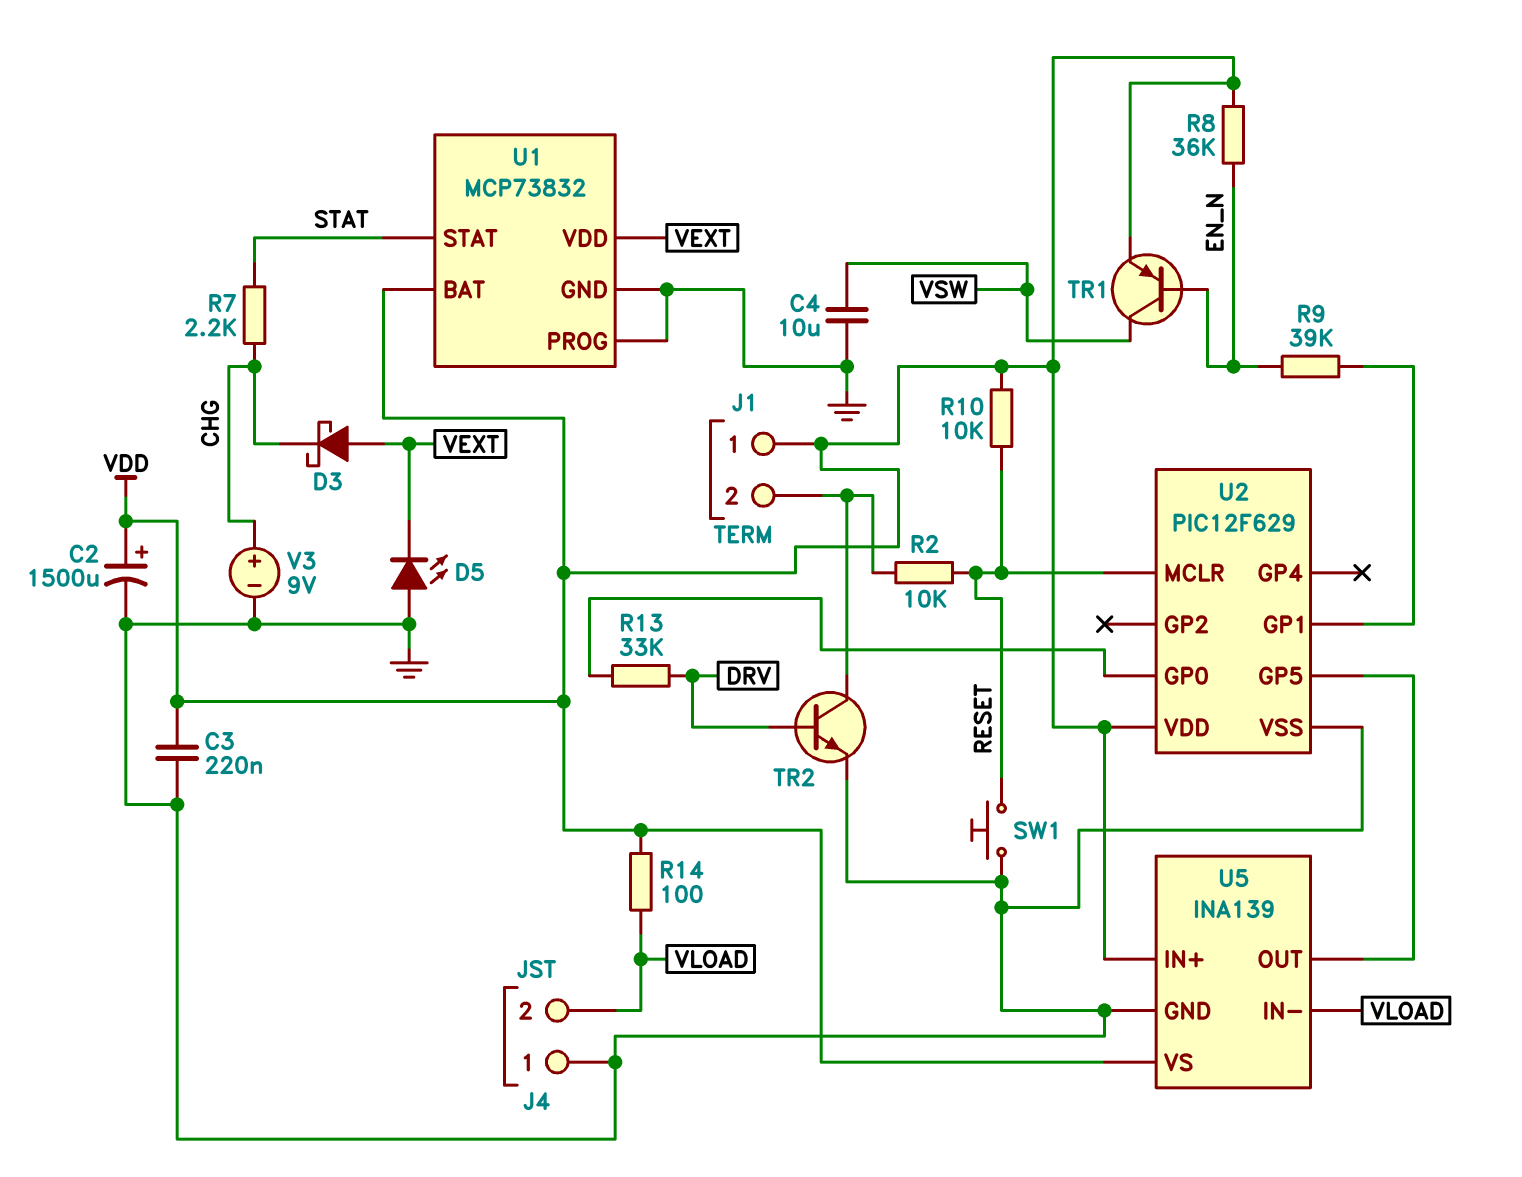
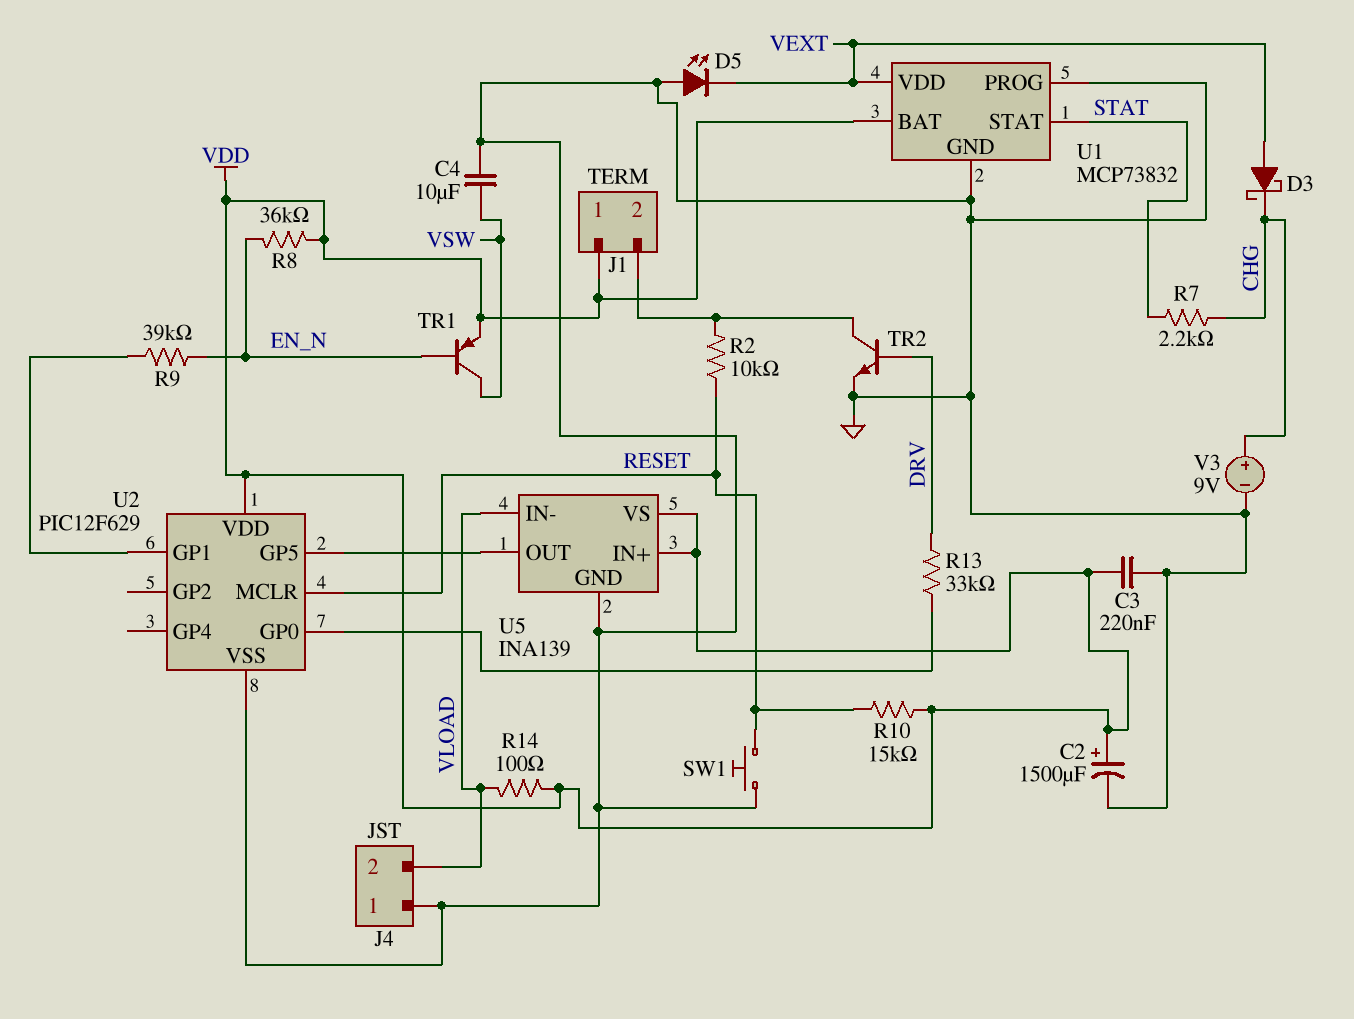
R10: 10k (RESET, VDD) -> 15k (RESET, VDD)

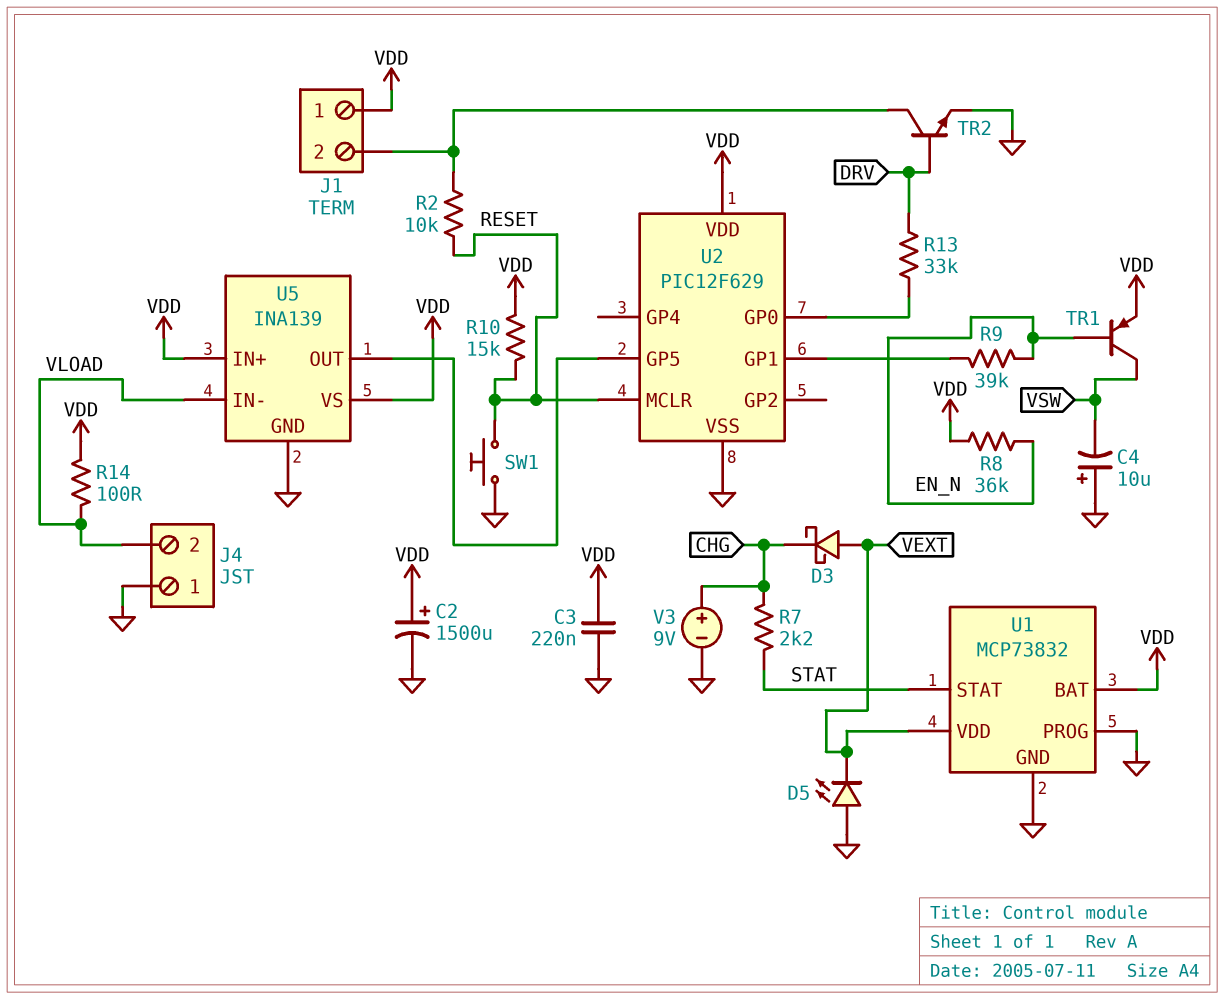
C4: 10uF (GND, VSW) -> 10uF (plus GND, minus VSW)

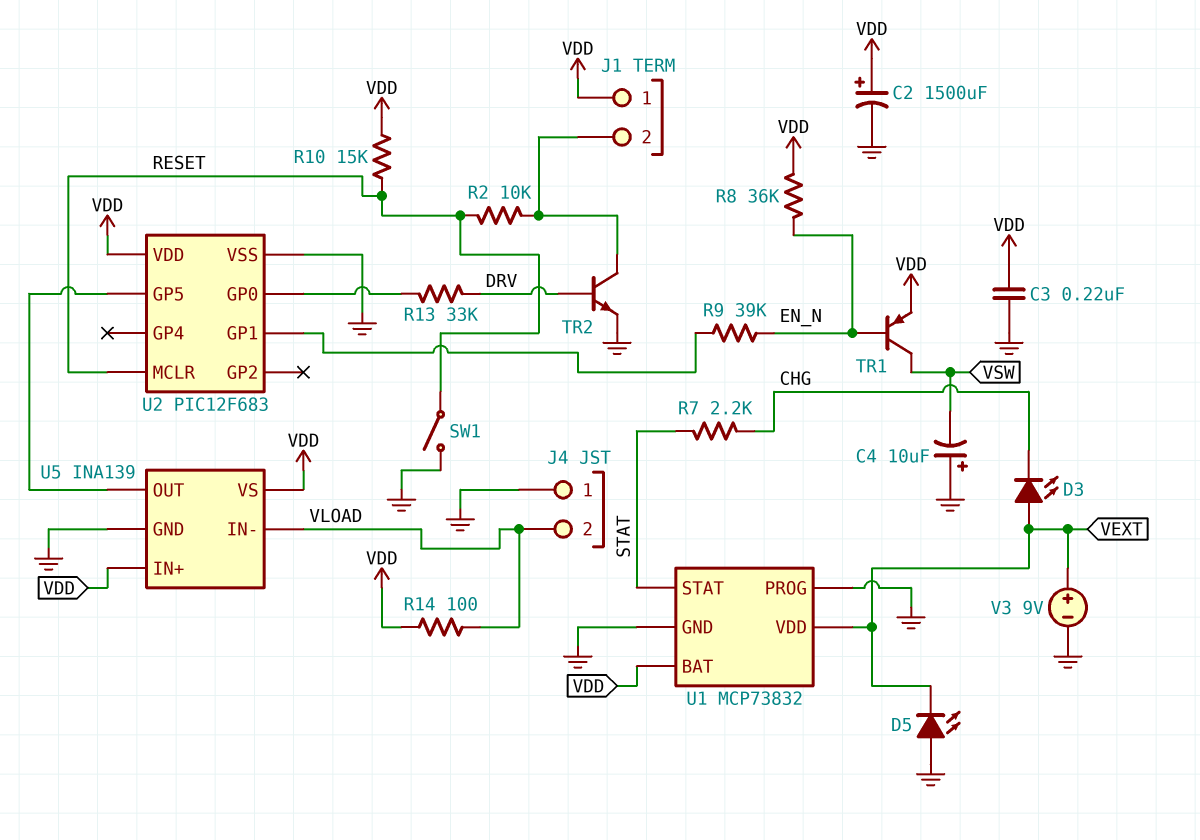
D3: schottky (A VEXT, K CHG) -> LED (A VEXT, K CHG)
SW1: button (GND, RESET) -> switch (GND, RESET)
U2: PIC12F629 -> PIC12F683
V3: 9V (plus CHG, minus GND) -> 9V (plus VEXT, minus GND)

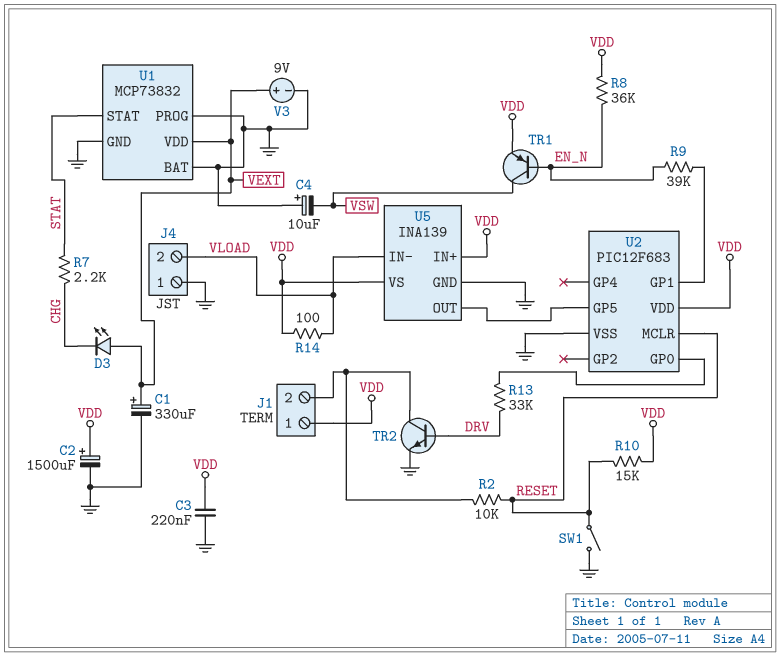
C1: none -> 330uF (plus VEXT, minus GND)
D5: LED (A GND, K VEXT) -> none
U1 pin BAT: VDD -> GND

